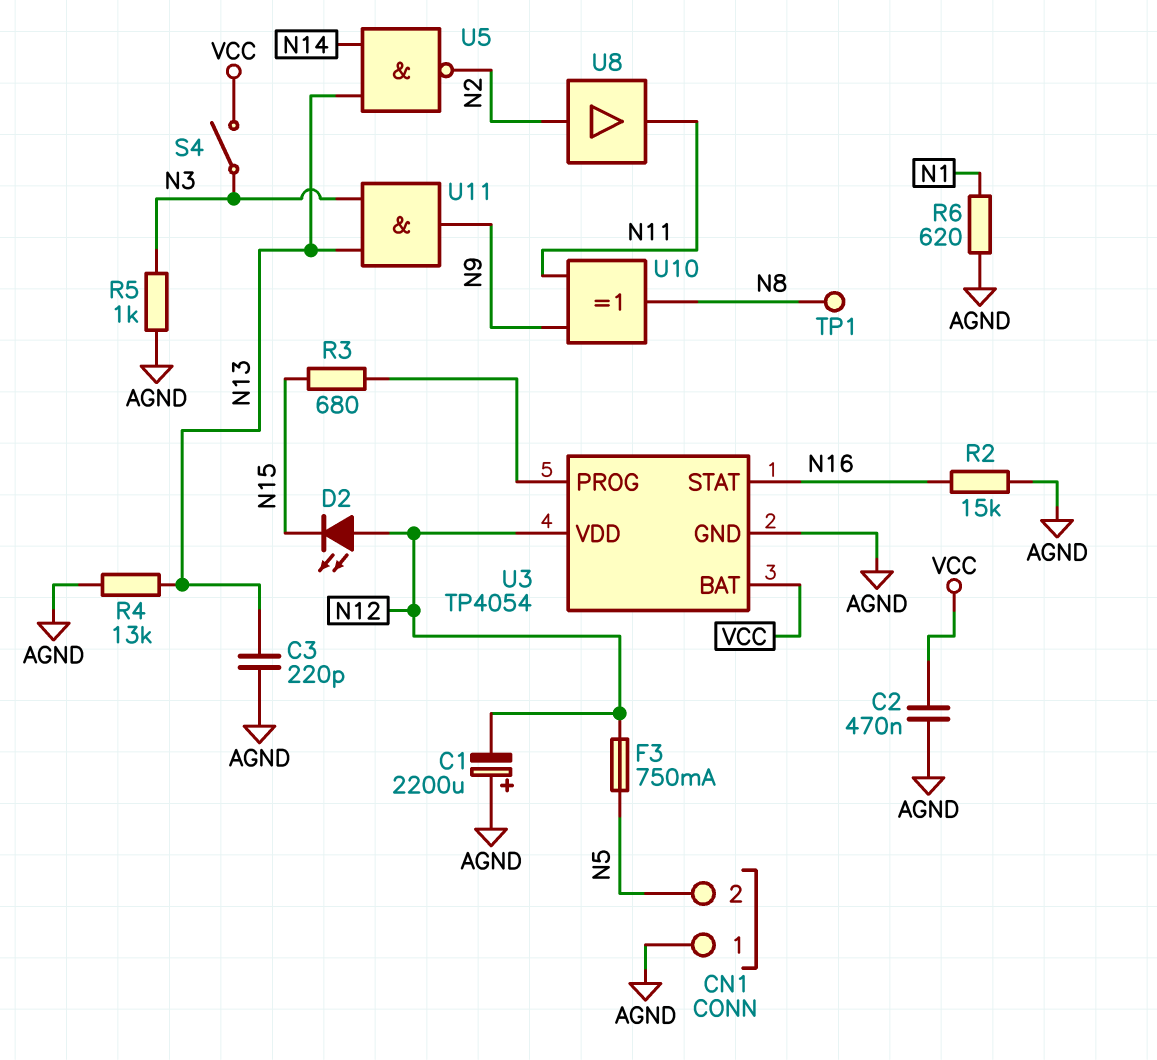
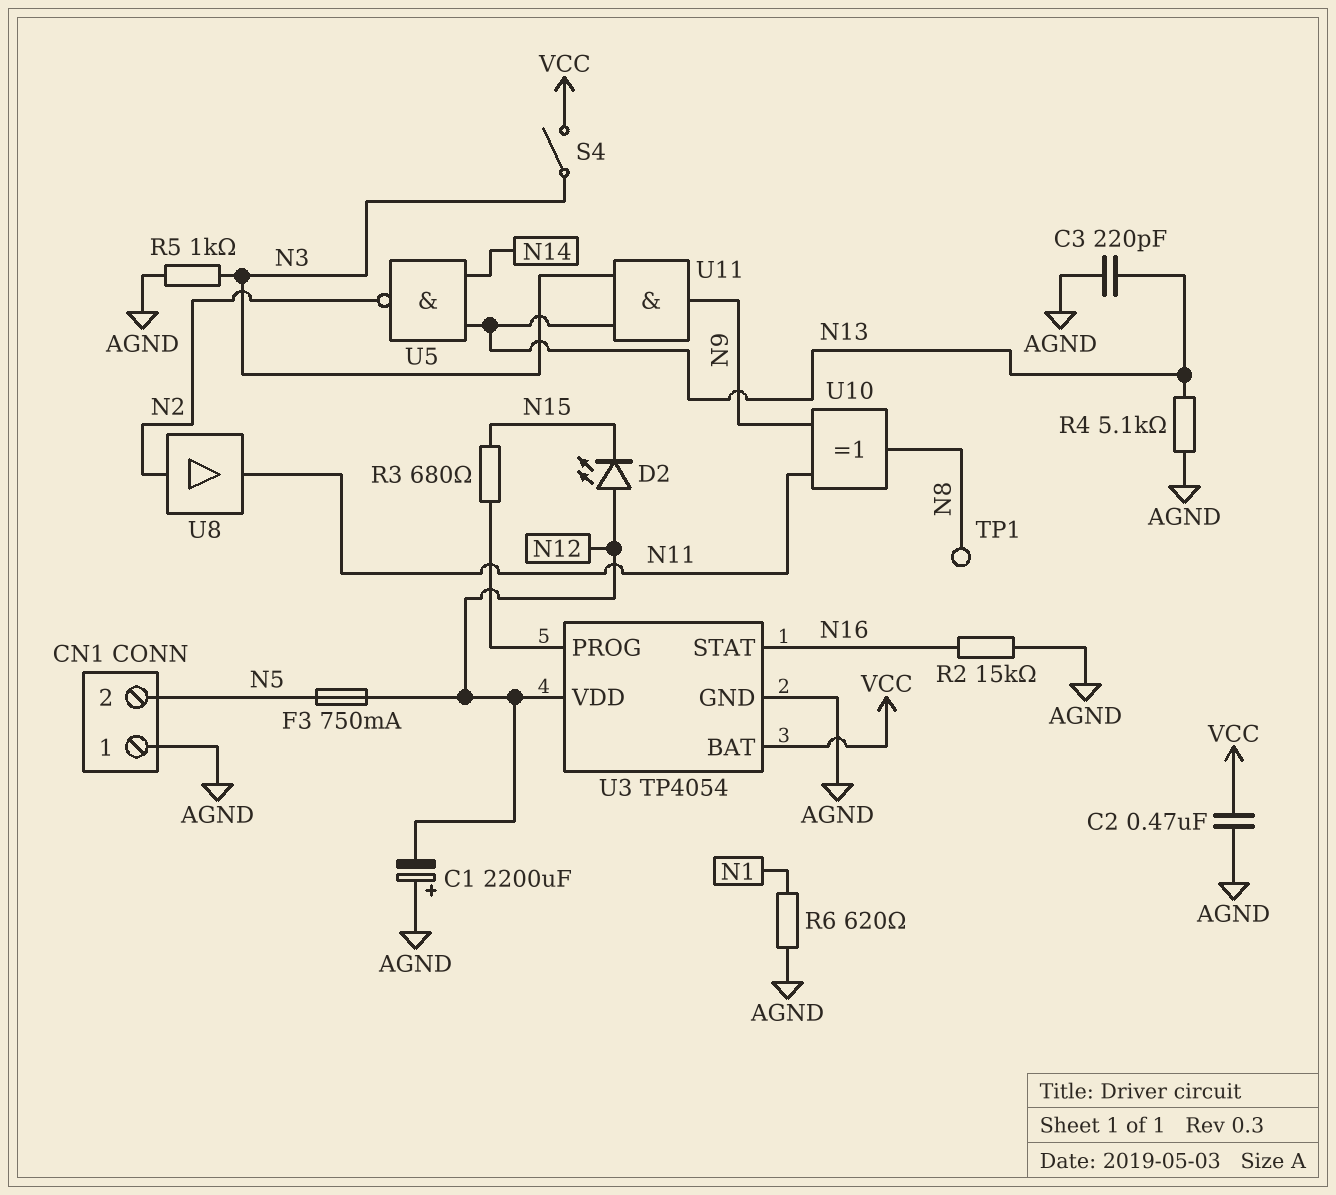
R4: 13k (AGND, N13) -> 5.1k (AGND, N13)

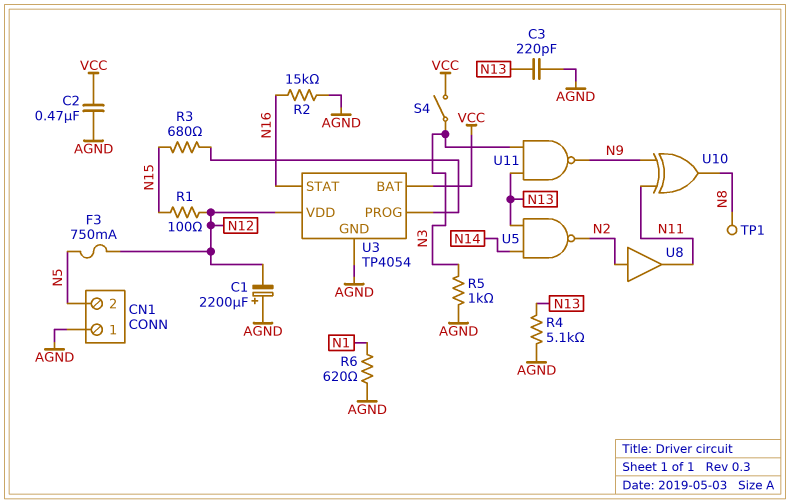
D2: LED (A N12, K N15) -> none
R1: none -> 100 (N12, N15)
U11: AND (in N3, in N13, out N9) -> NAND (in N3, in N13, out N9)

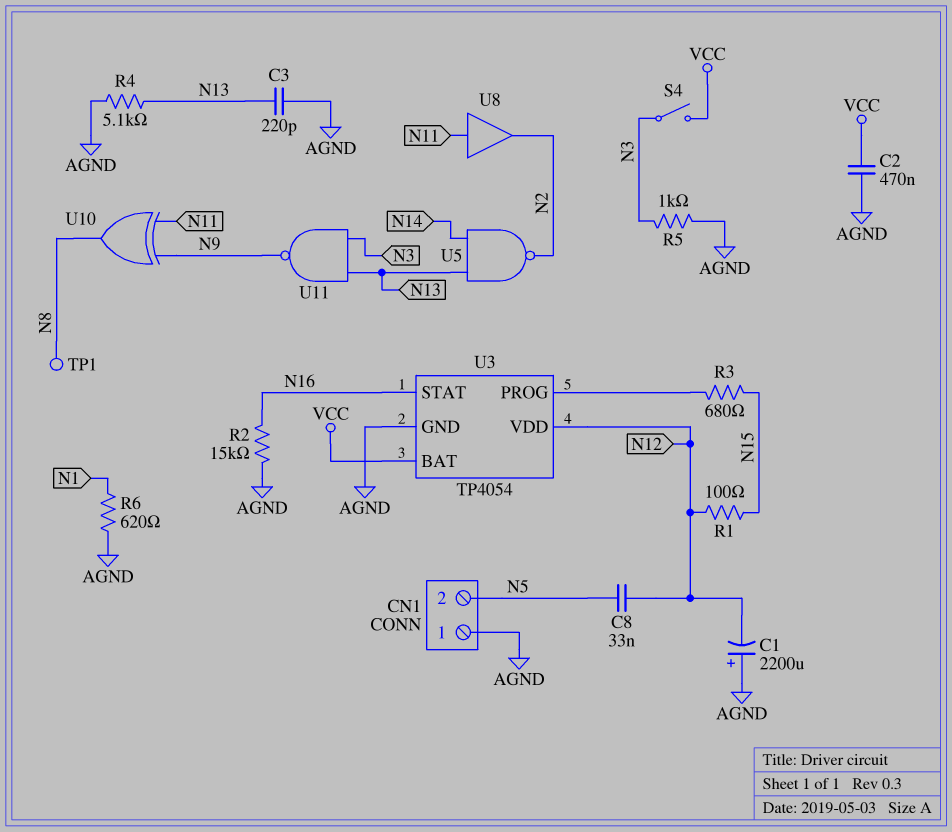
C8: none -> 33nF (N5, N12)
F3: 750mA (N5, N12) -> none
U8: buffer (in N2, out N11) -> buffer (in N11, out N2)

